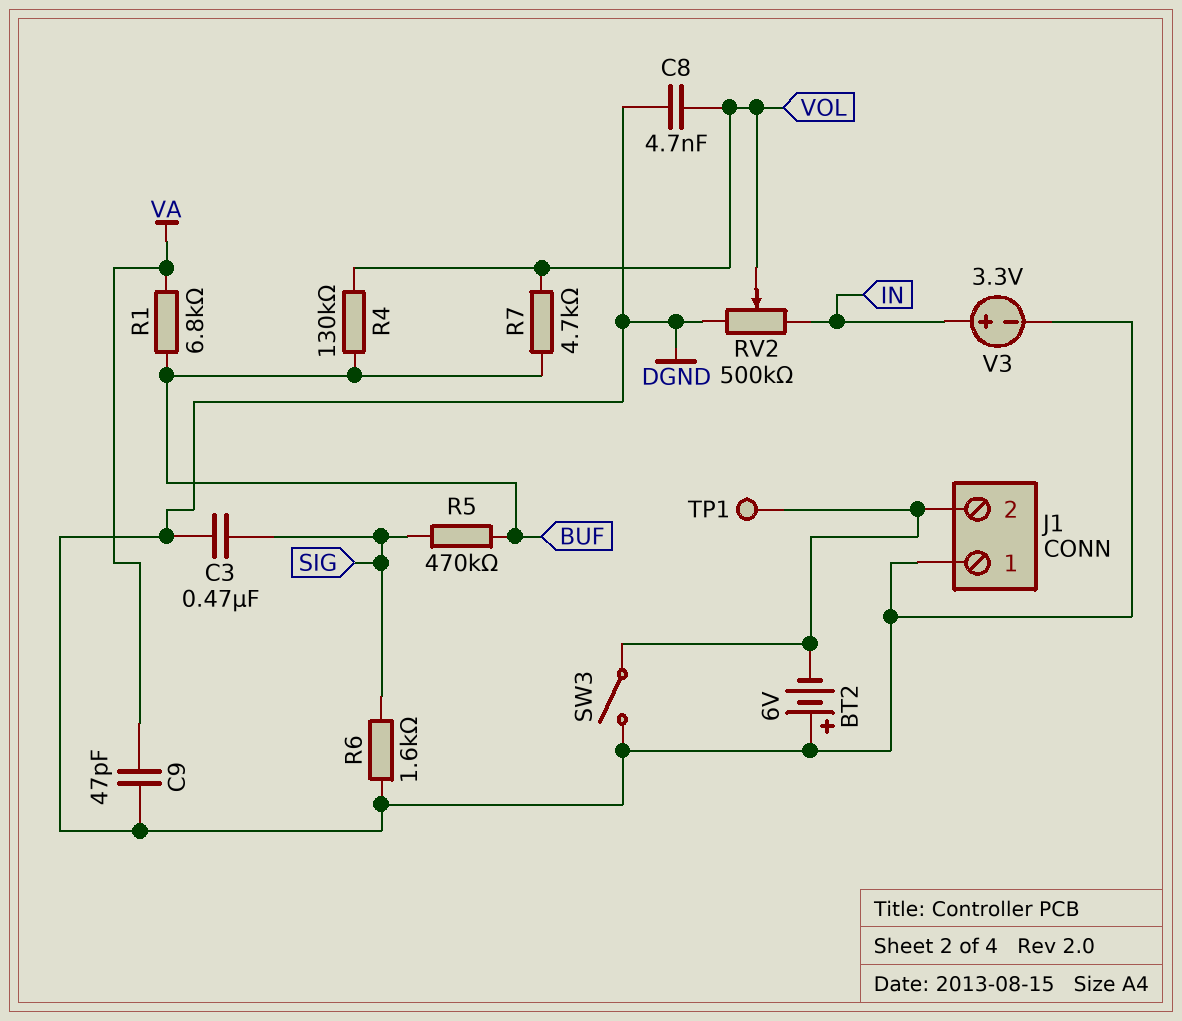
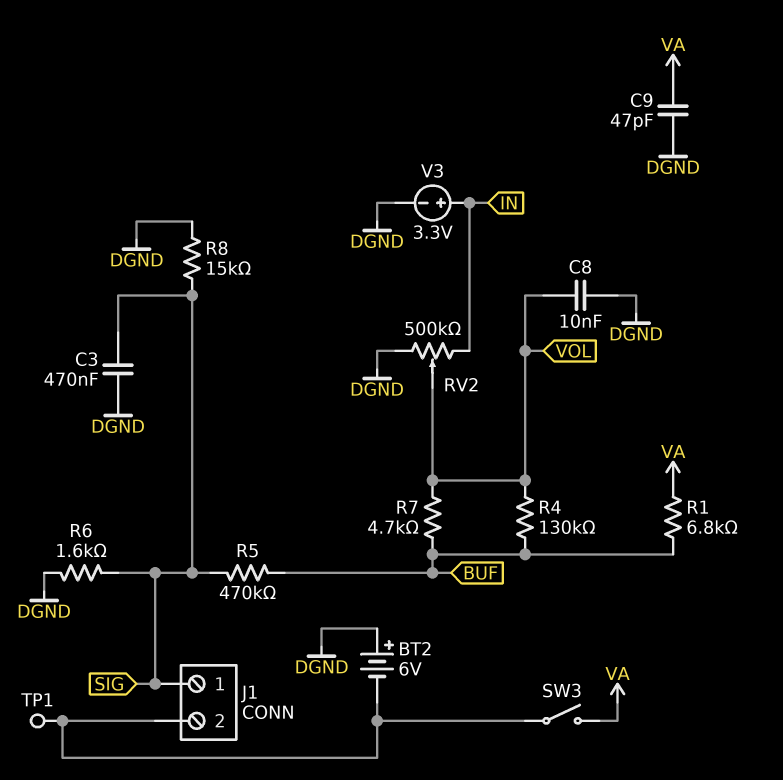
C8: 4.7nF (DGND, VOL) -> 10nF (DGND, VOL)
J1 pin 1: DGND -> SIG
R8: none -> 15k (DGND, SIG)
SW3: switch (DGND, J1/2) -> switch (J1/2, VA)

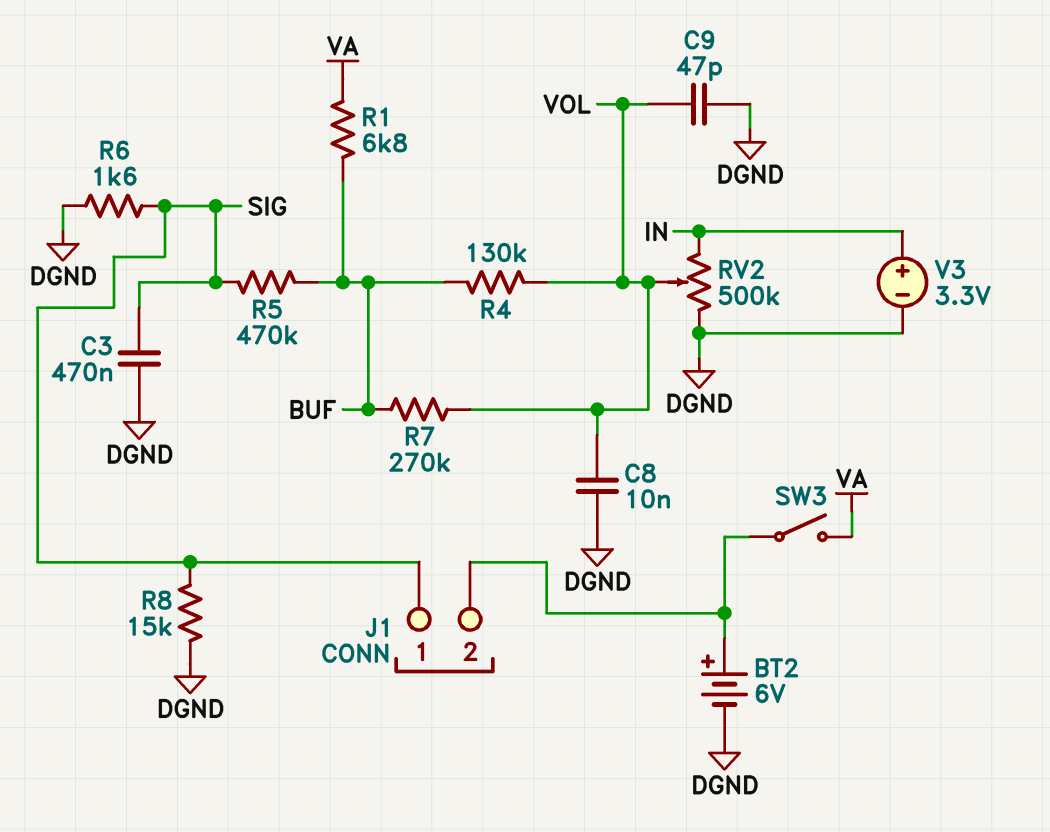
BT2: 6V (plus DGND, minus J1/2) -> 6V (plus J1/2, minus DGND)
C9: 47pF (DGND, VA) -> 47pF (DGND, VOL)
R7: 4.7k (BUF, VOL) -> 270k (BUF, VOL)
TP1: test point (J1/2) -> none

